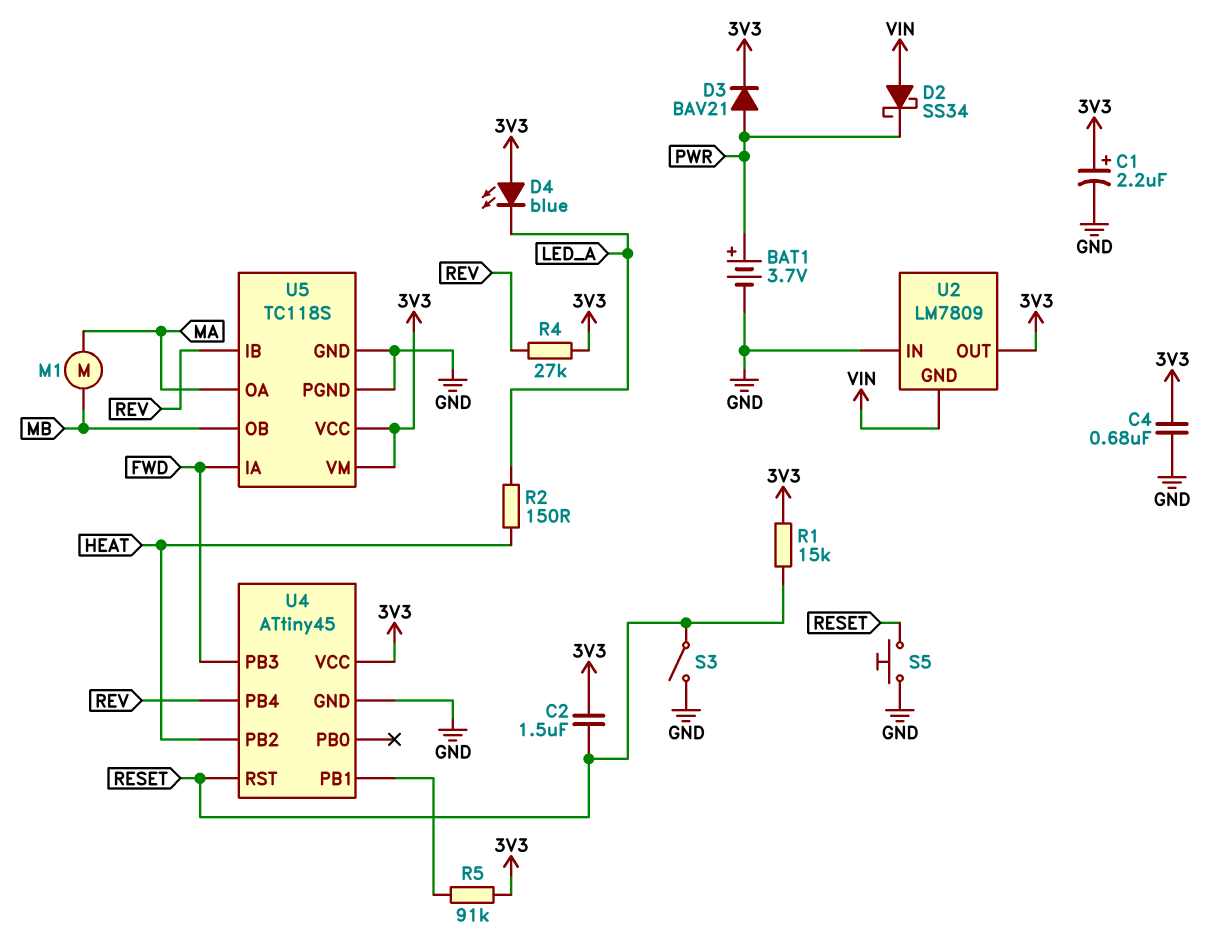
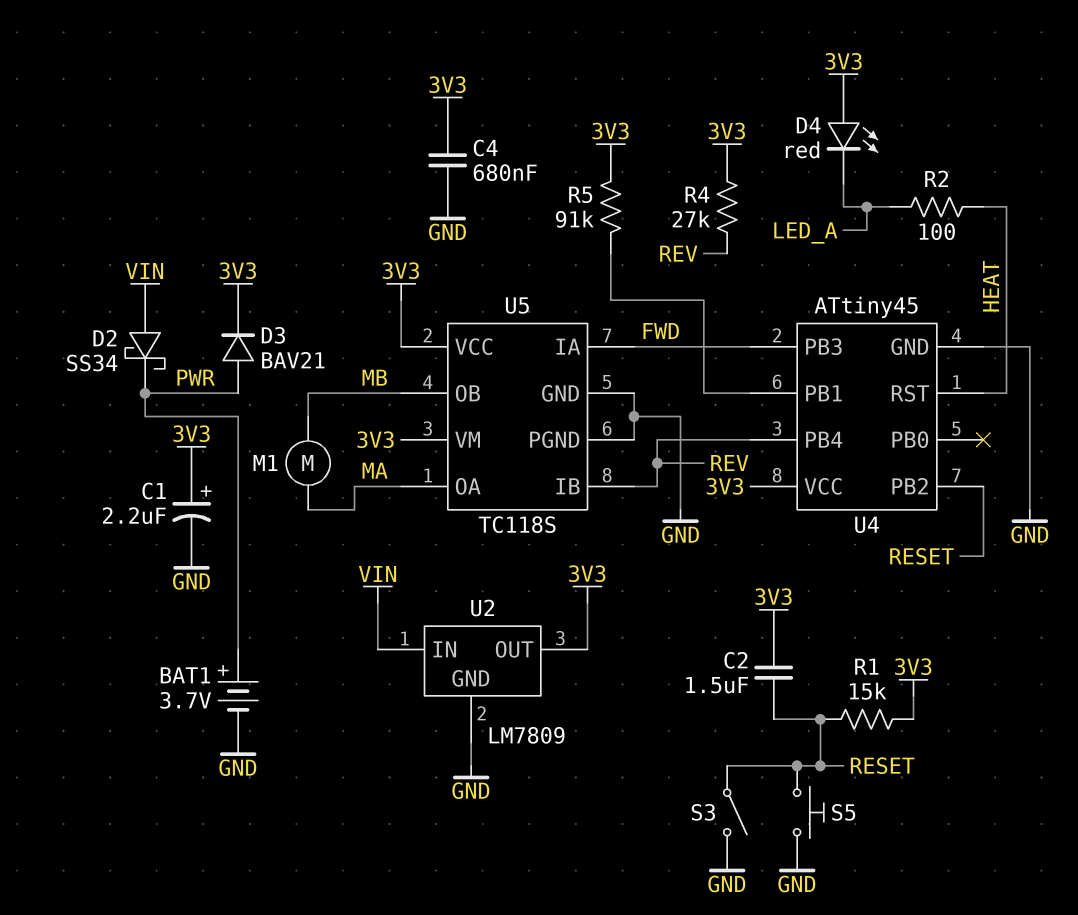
D4: LED blue (A 3V3, K LED_A) -> LED red (A 3V3, K LED_A)
R2: 150 (HEAT, LED_A) -> 100 (HEAT, LED_A)
U2 pin GND: VIN -> GND
U2 pin IN: GND -> VIN
U4 pin PB2: HEAT -> RESET
U4 pin RST: RESET -> HEAT

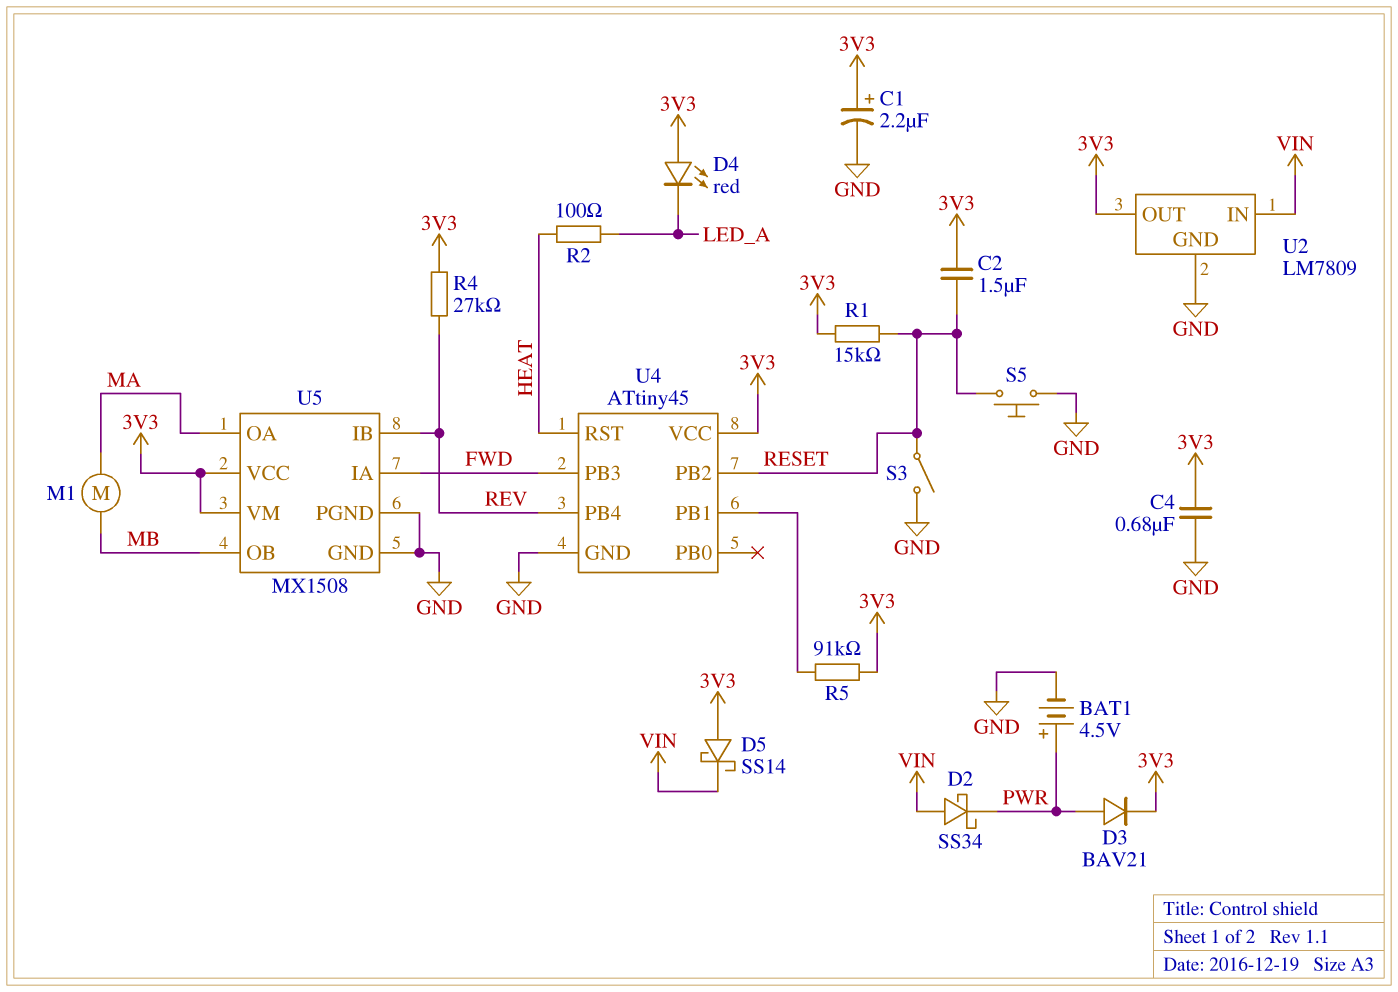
BAT1: 3.7V (plus PWR, minus GND) -> 4.5V (plus PWR, minus GND)
D5: none -> schottky SS14 (A 3V3, K VIN)
U5: TC118S -> MX1508

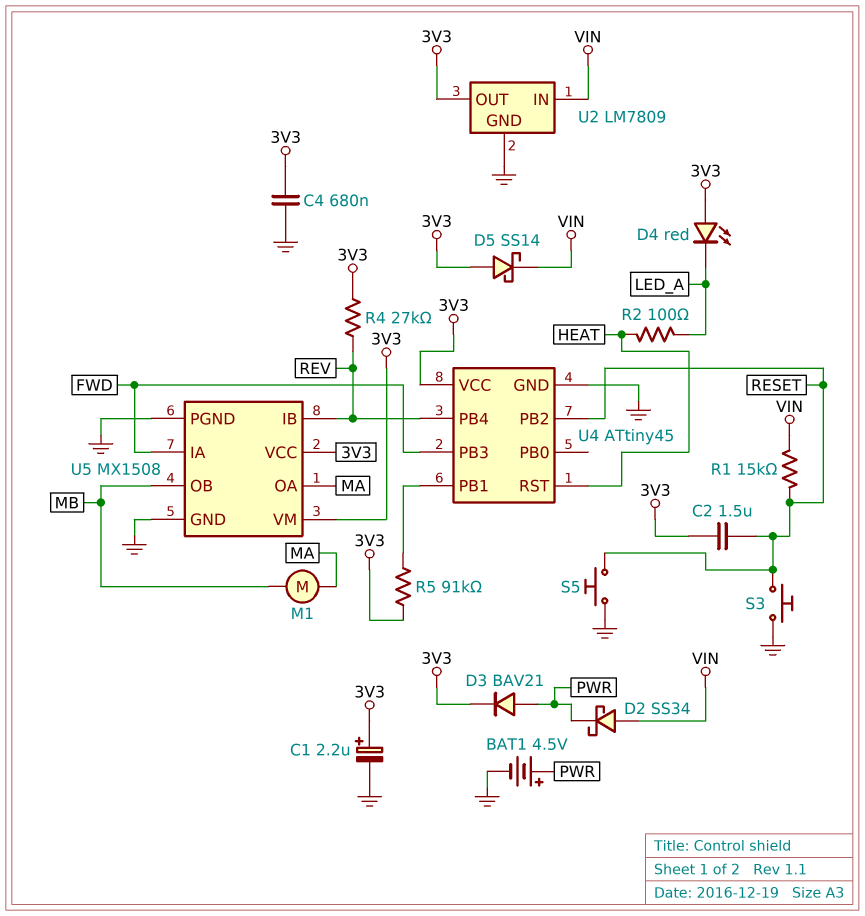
R1: 15k (3V3, RESET) -> 15k (RESET, VIN)
S3: switch (GND, RESET) -> button (GND, RESET)

